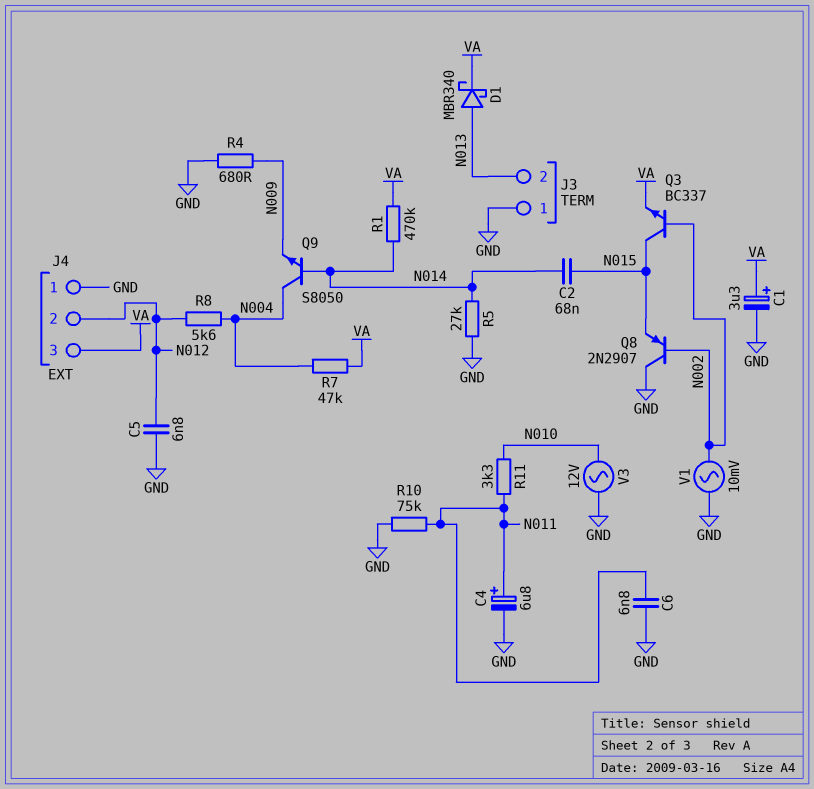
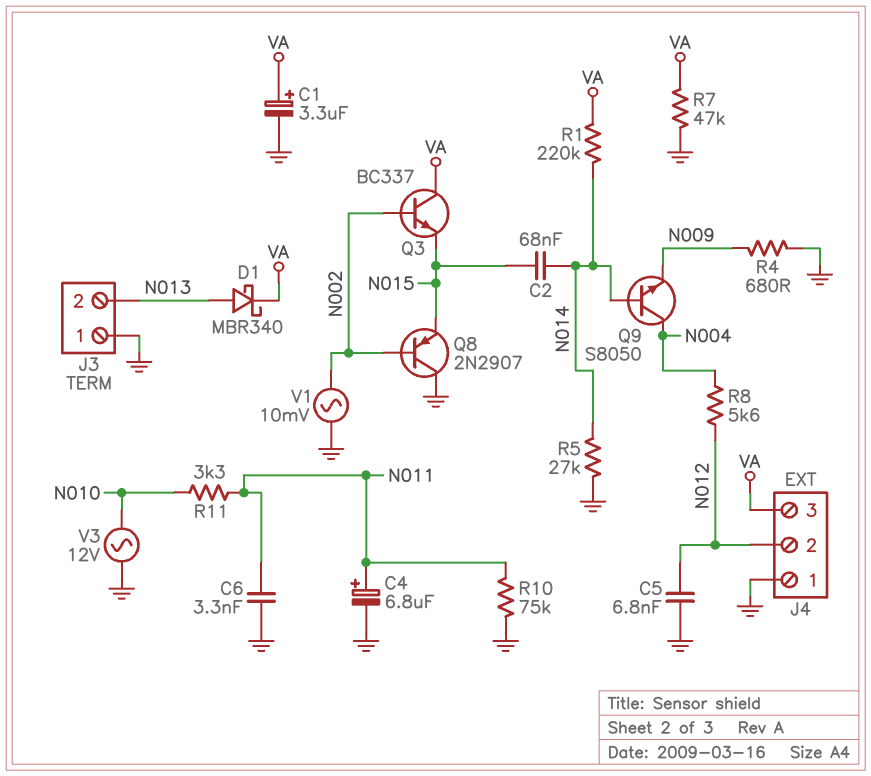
C6: 6.8nF (GND, N011) -> 3.3nF (GND, N011)
Q3: NPN BC337 (B N002, C N015, E VA) -> NPN BC337 (B N002, C VA, E N015)
R1: 470k (N014, VA) -> 220k (N014, VA)
R7: 47k (N004, VA) -> 47k (GND, VA)

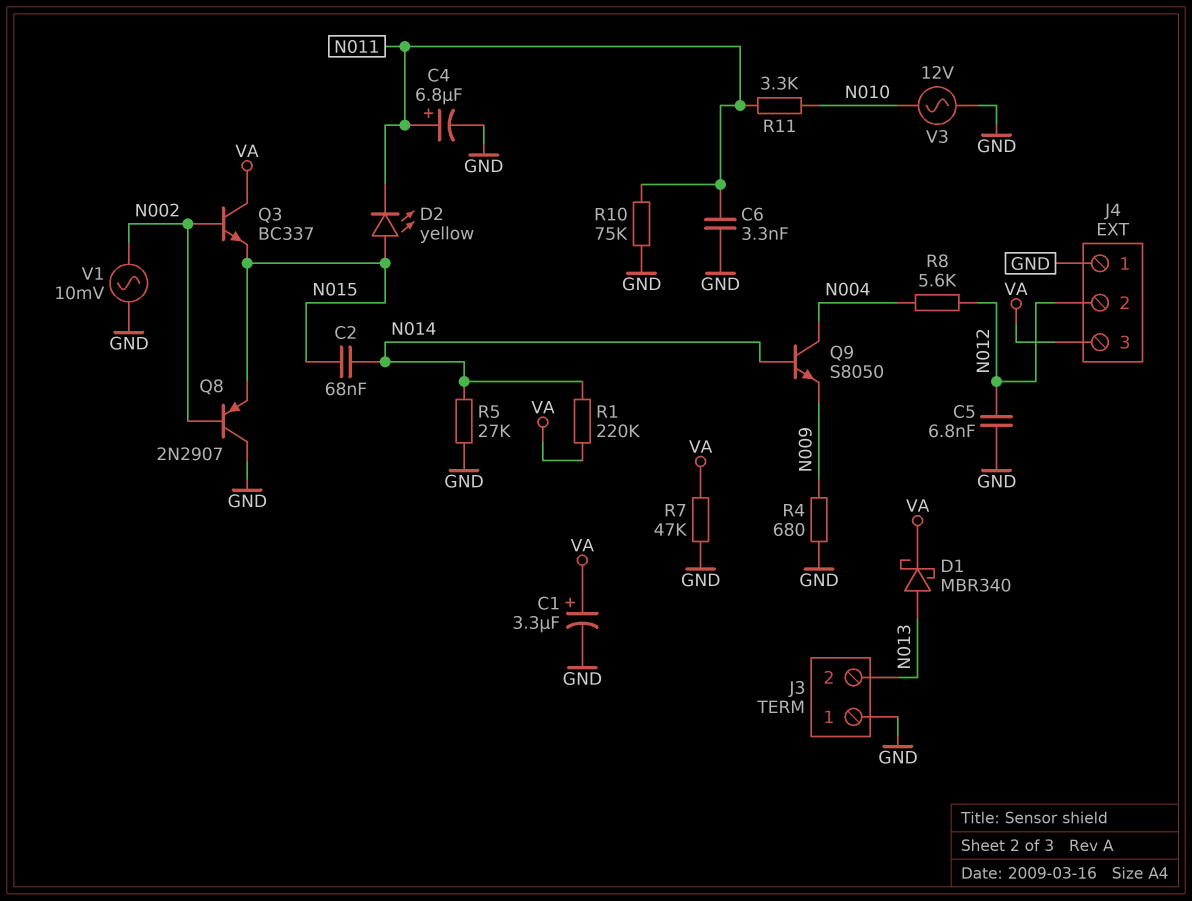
D2: none -> LED yellow (A N015, K N011)

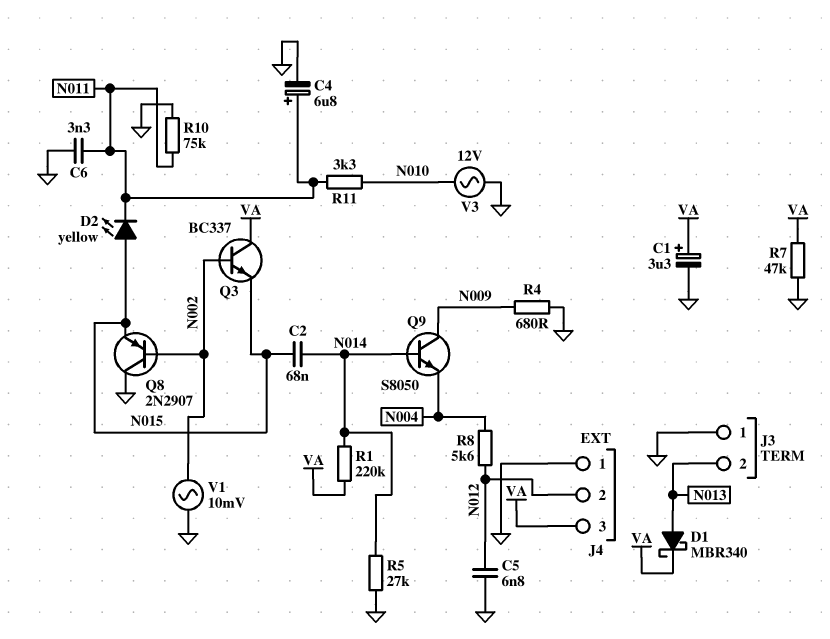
Q9: NPN S8050 (B N014, C N004, E N009) -> NPN S8050 (B N014, C N009, E N004)

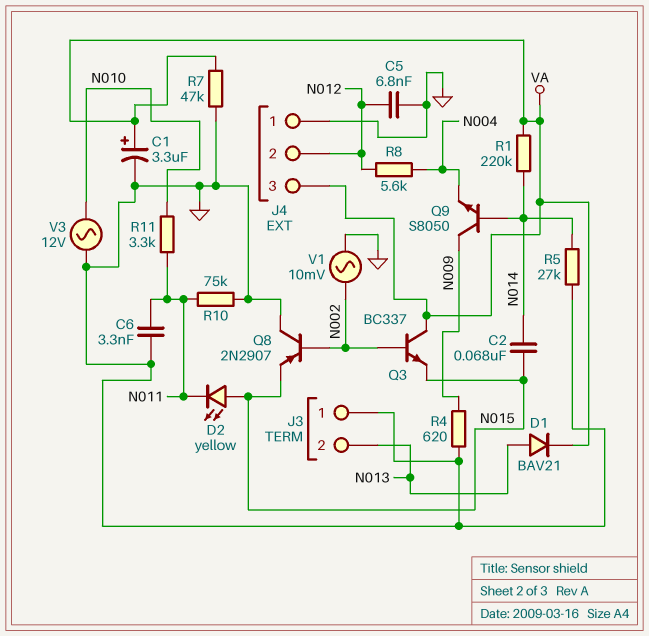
C4: 6.8uF (plus N011, minus GND) -> none
D1: schottky MBR340 (A N013, K VA) -> diode BAV21 (A N013, K VA)
R4: 680 (GND, N009) -> 620 (GND, N009)

